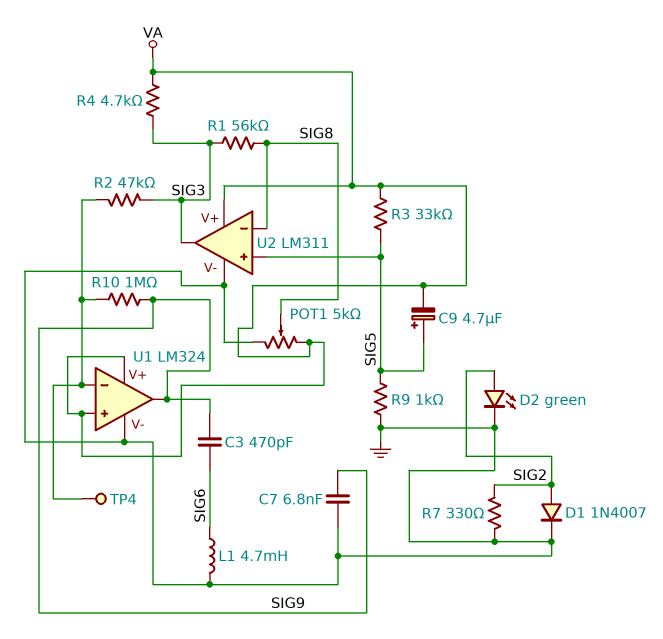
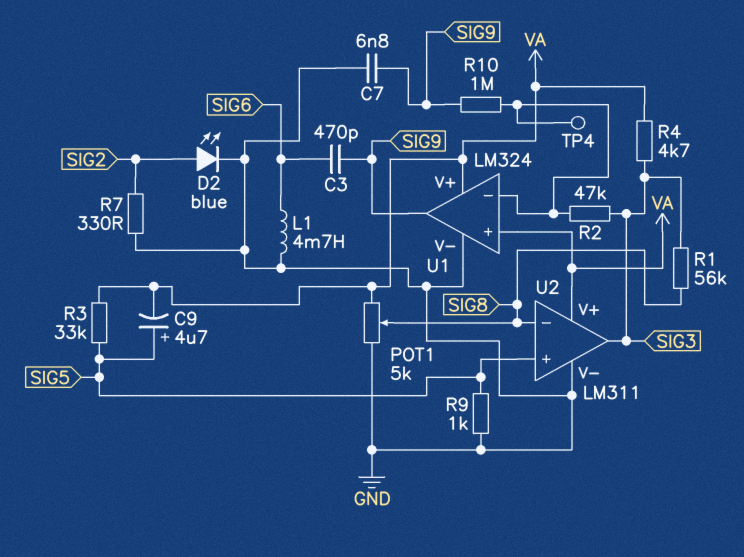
D1: diode 1N4007 (A SIG2, K GND) -> none
D2: LED green (A SIG2, K GND) -> LED blue (A SIG2, K GND)

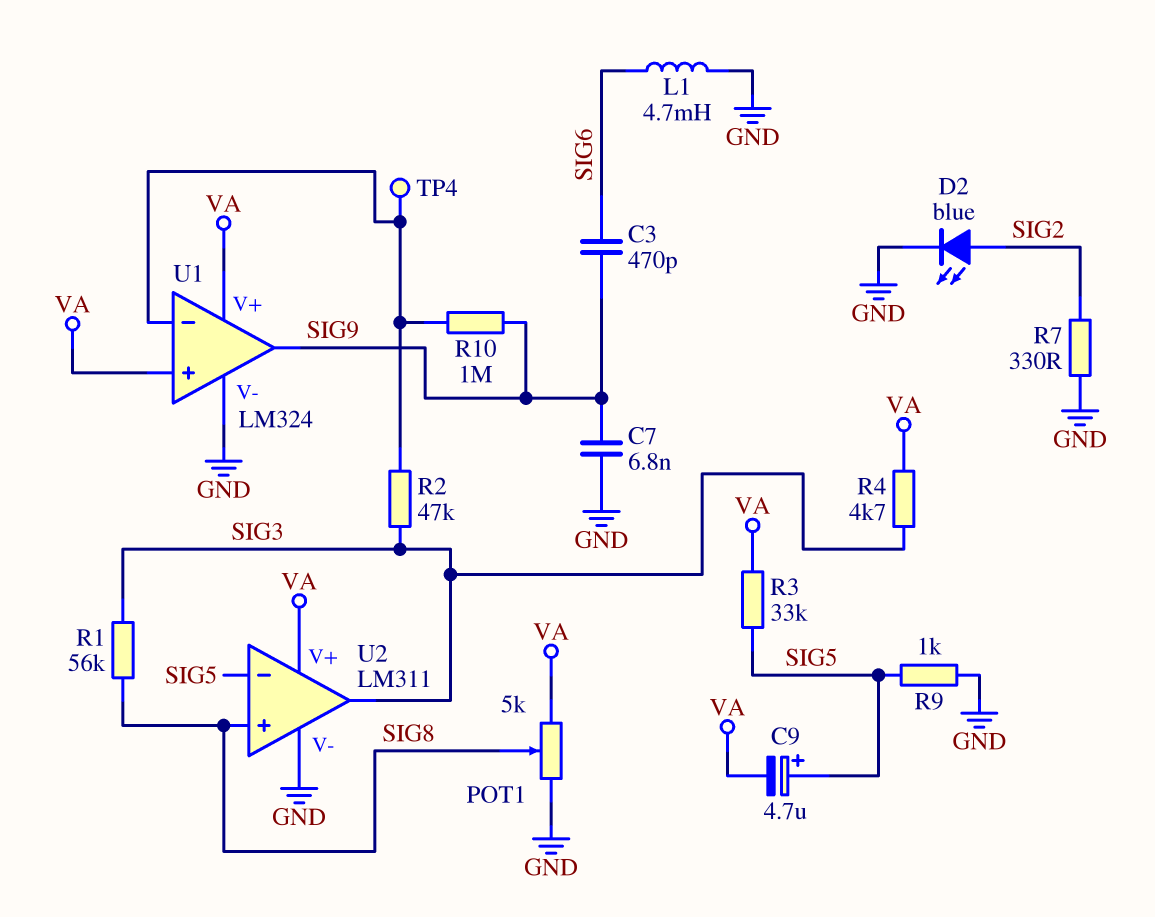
U2 pin in+: SIG5 -> SIG8
U2 pin in-: SIG8 -> SIG5

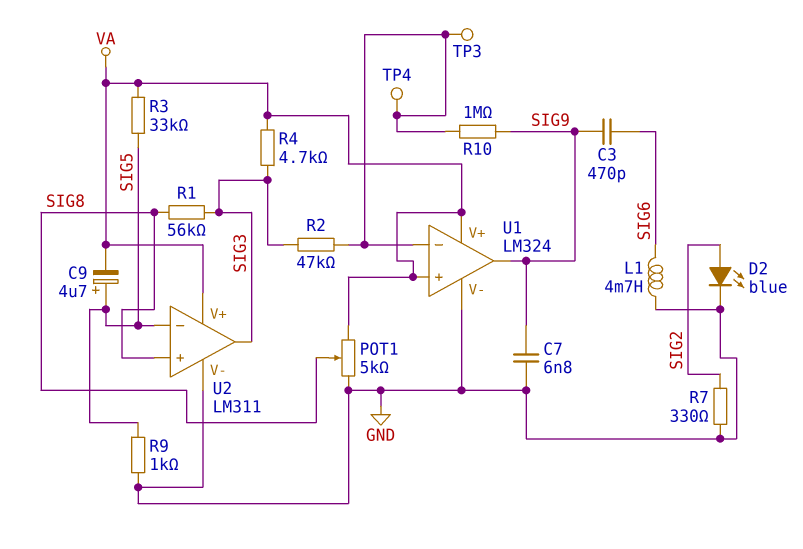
TP3: none -> test point (U1/in-)

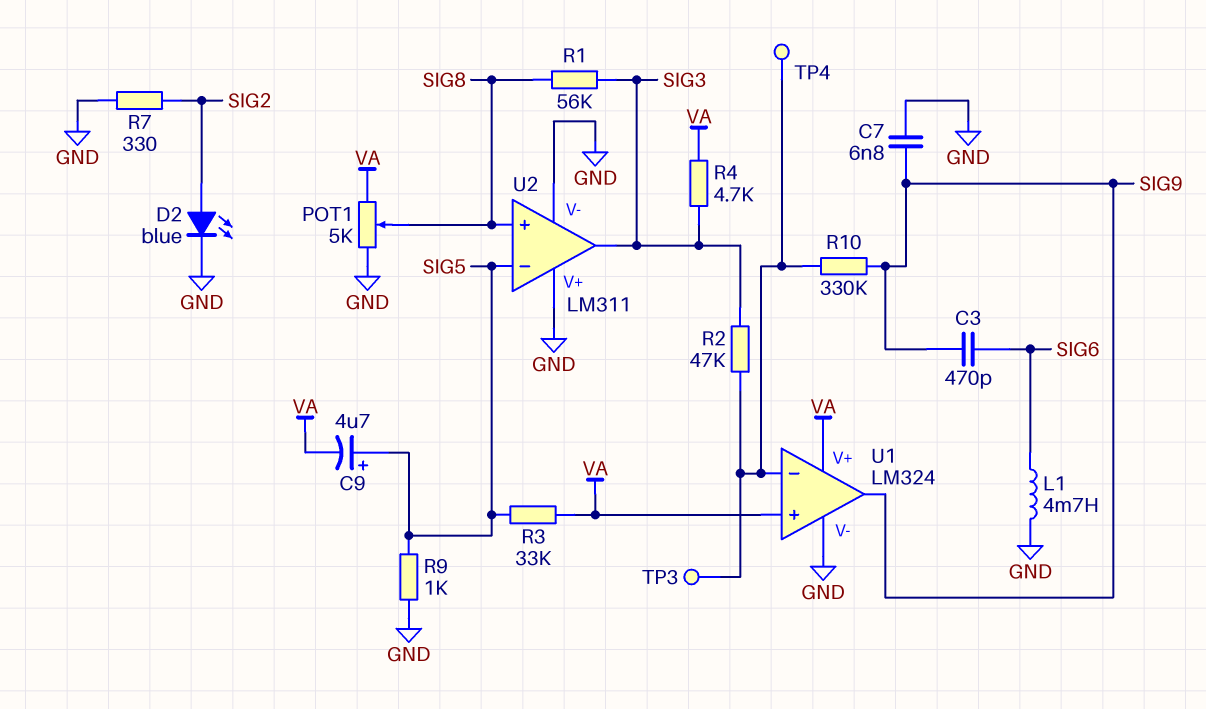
R10: 1M (SIG9, U1/in-) -> 330k (SIG9, U1/in-)
U2 pin V+: VA -> GND

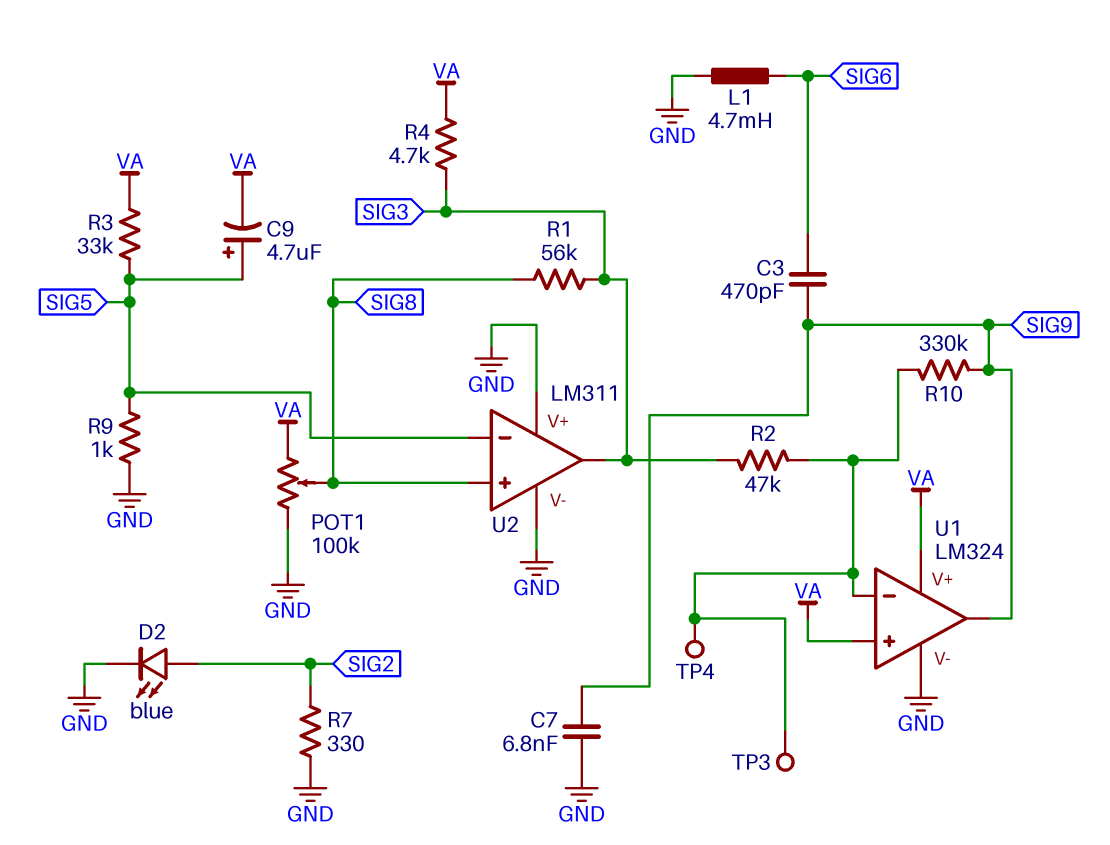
POT1: 5k (GND, VA, wiper SIG8) -> 100k (GND, VA, wiper SIG8)

